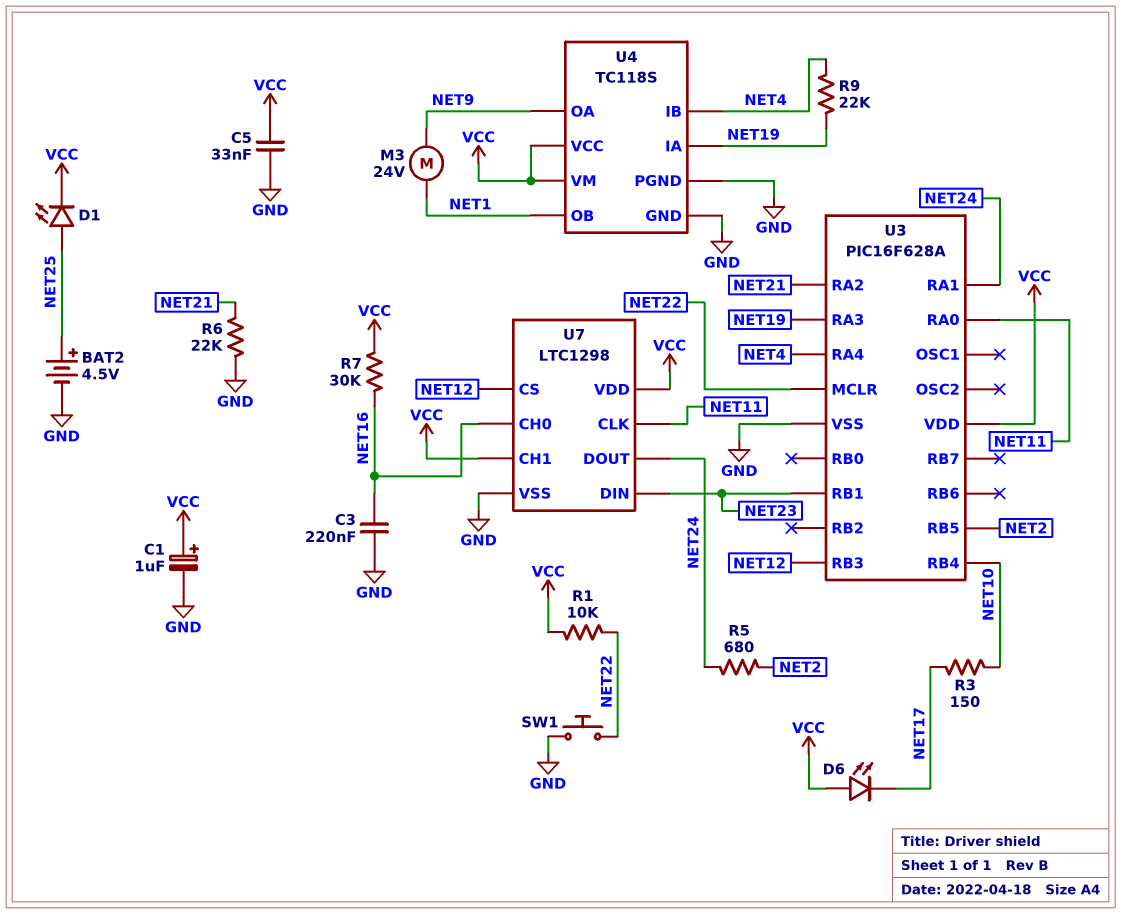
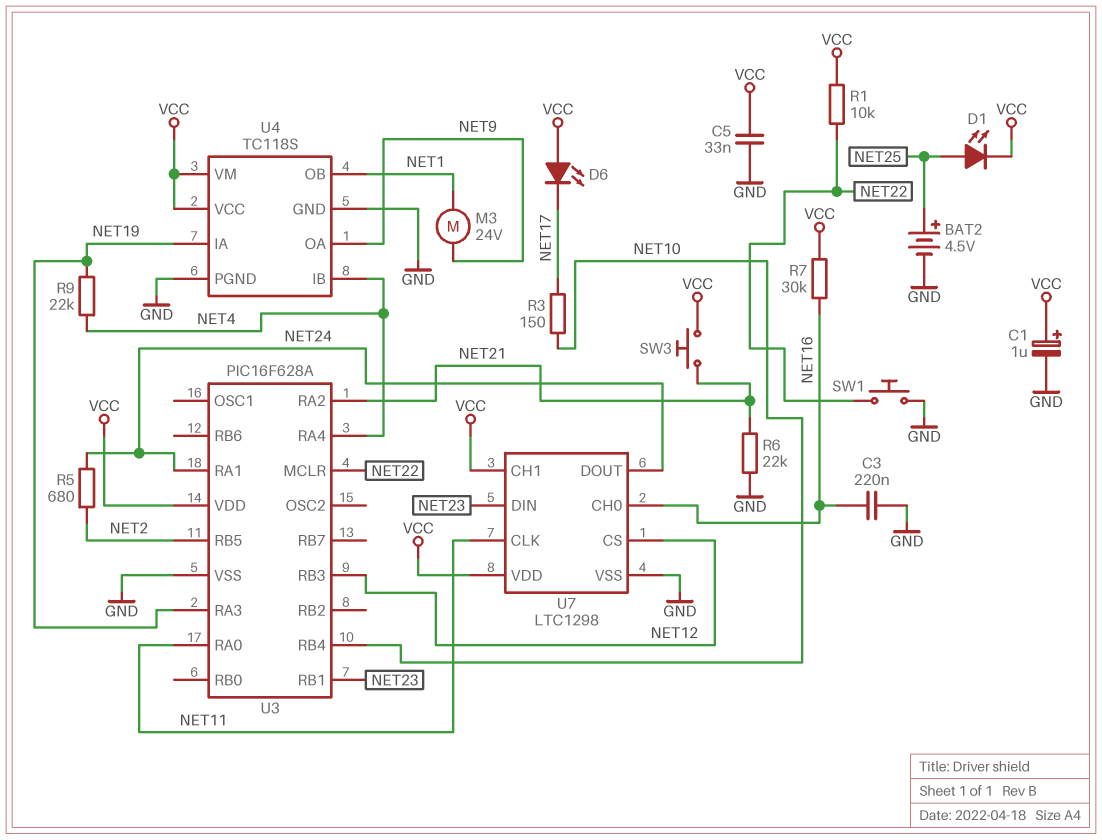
SW3: none -> button (NET21, VCC)

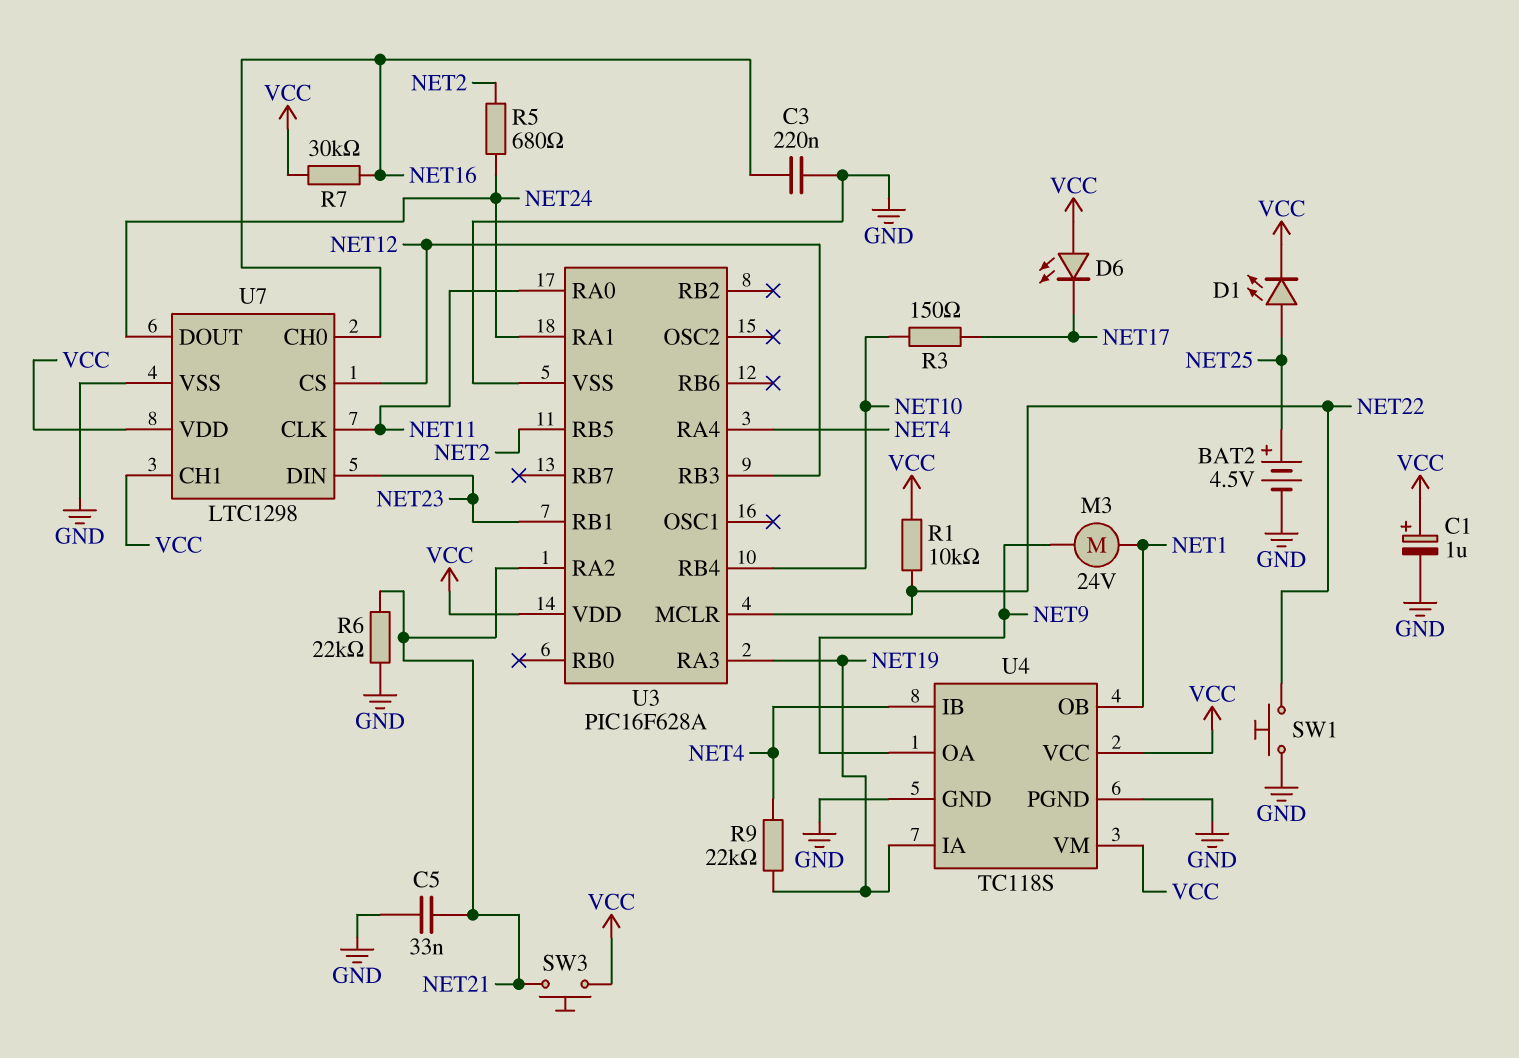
C5: 33nF (GND, VCC) -> 33nF (GND, NET21)

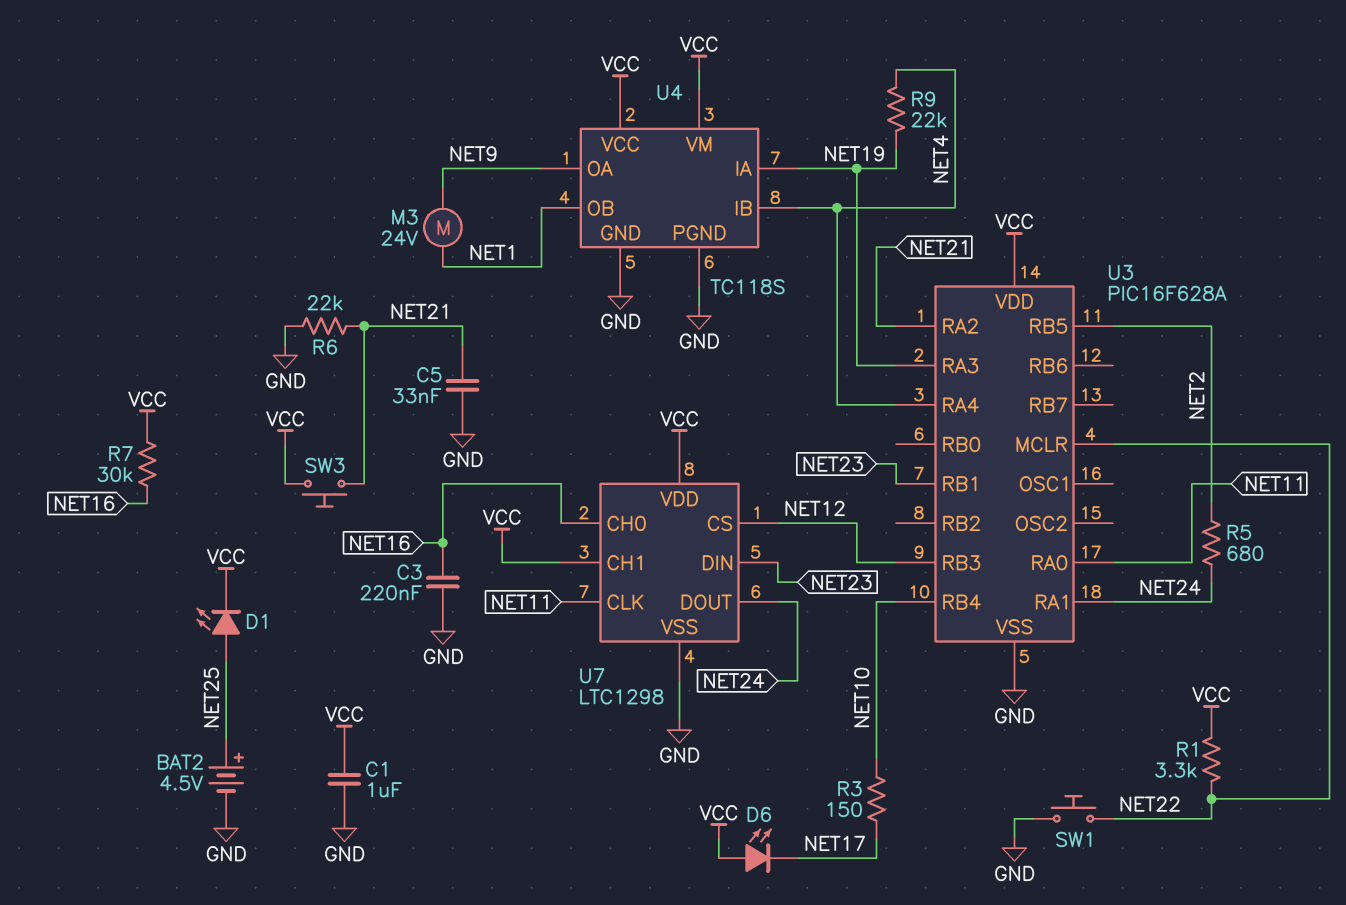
C1: 1uF (plus VCC, minus GND) -> 1uF (GND, VCC)
R1: 10k (NET22, VCC) -> 3.3k (NET22, VCC)

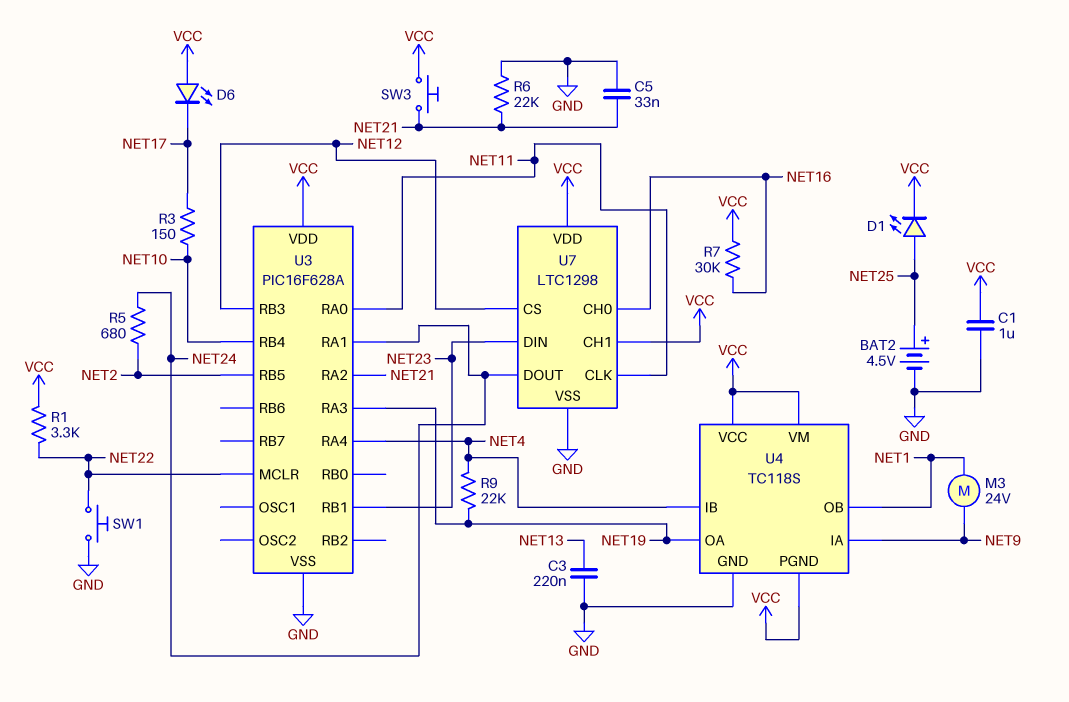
C3: 220nF (GND, NET16) -> 220nF (GND, NET13)
U4 pin IA: NET19 -> NET9
U4 pin OA: NET9 -> NET19
U4 pin PGND: GND -> VCC

